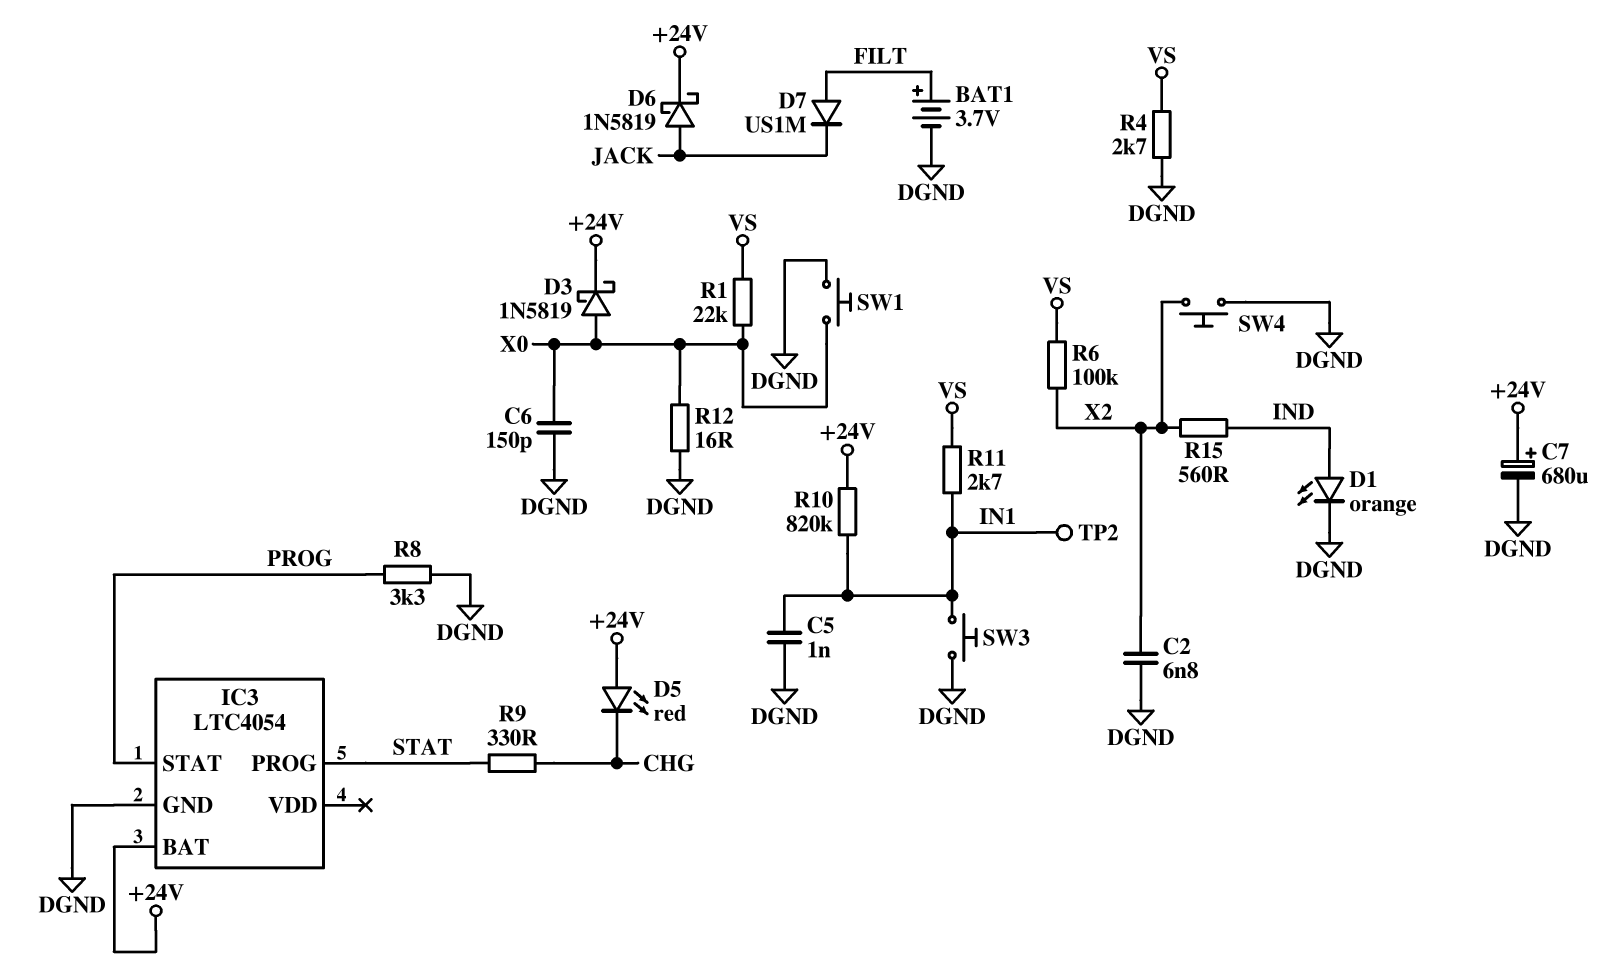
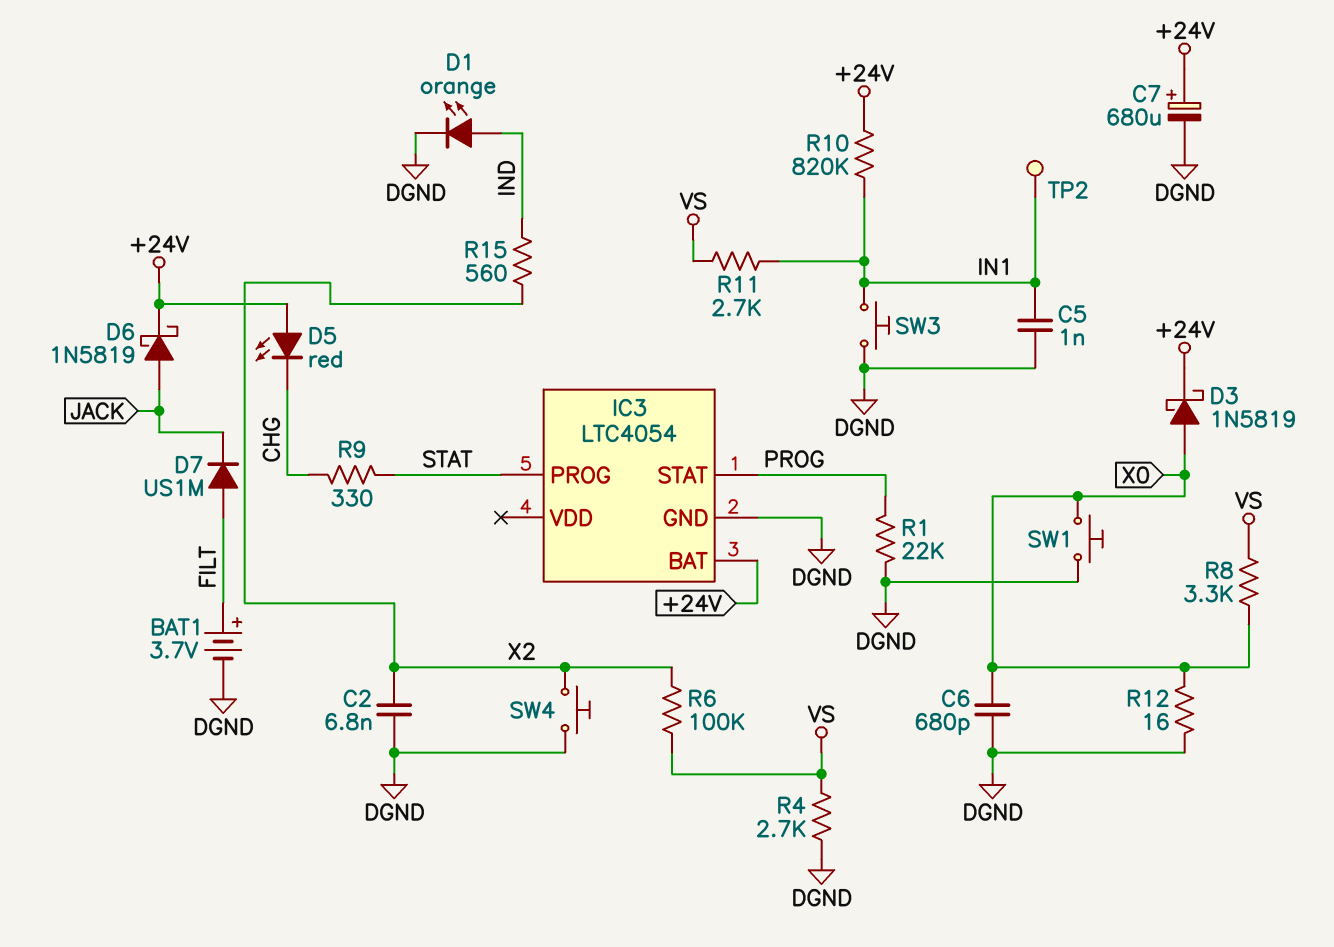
C6: 150pF (DGND, X0) -> 680pF (DGND, X0)
R1: 22k (VS, X0) -> 22k (DGND, PROG)
R8: 3.3k (DGND, PROG) -> 3.3k (VS, X0)

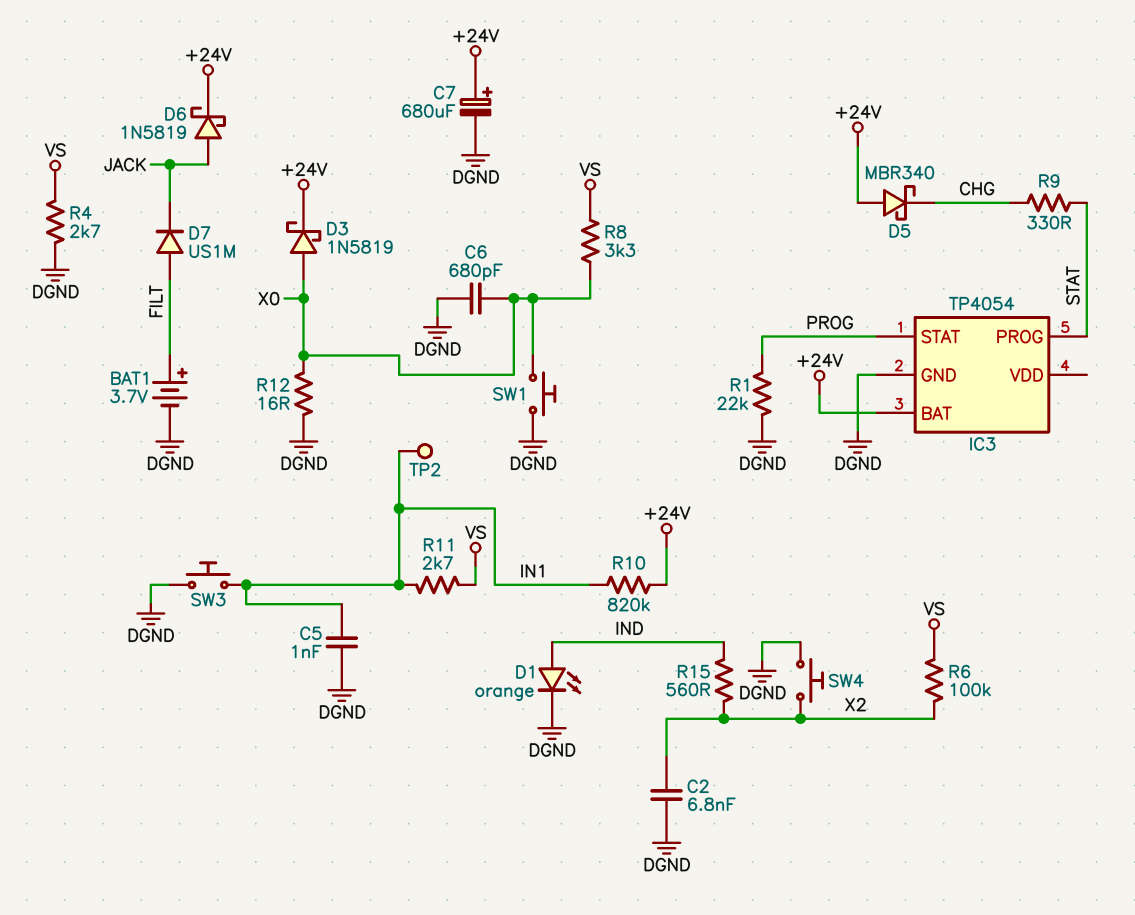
D5: LED red (A +24V, K CHG) -> schottky MBR340 (A +24V, K CHG)
IC3: LTC4054 -> TP4054

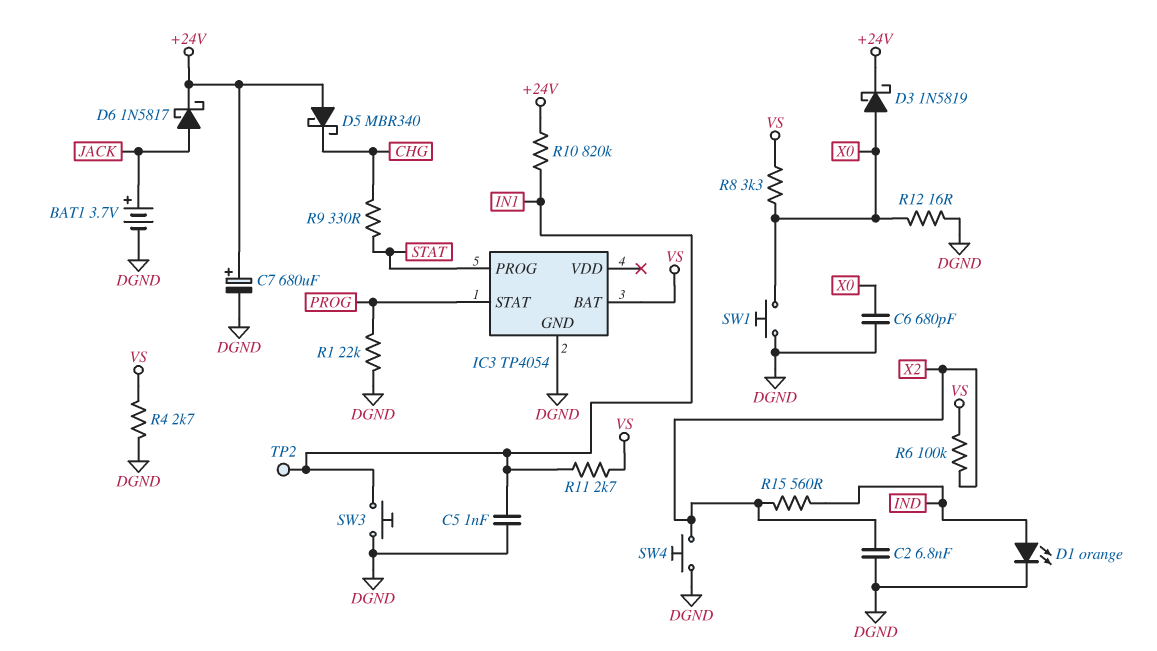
BAT1: 3.7V (plus FILT, minus DGND) -> 3.7V (plus JACK, minus DGND)
D6: schottky 1N5819 (A JACK, K +24V) -> schottky 1N5817 (A JACK, K +24V)
D7: diode US1M (A FILT, K JACK) -> none
IC3 pin BAT: +24V -> VS

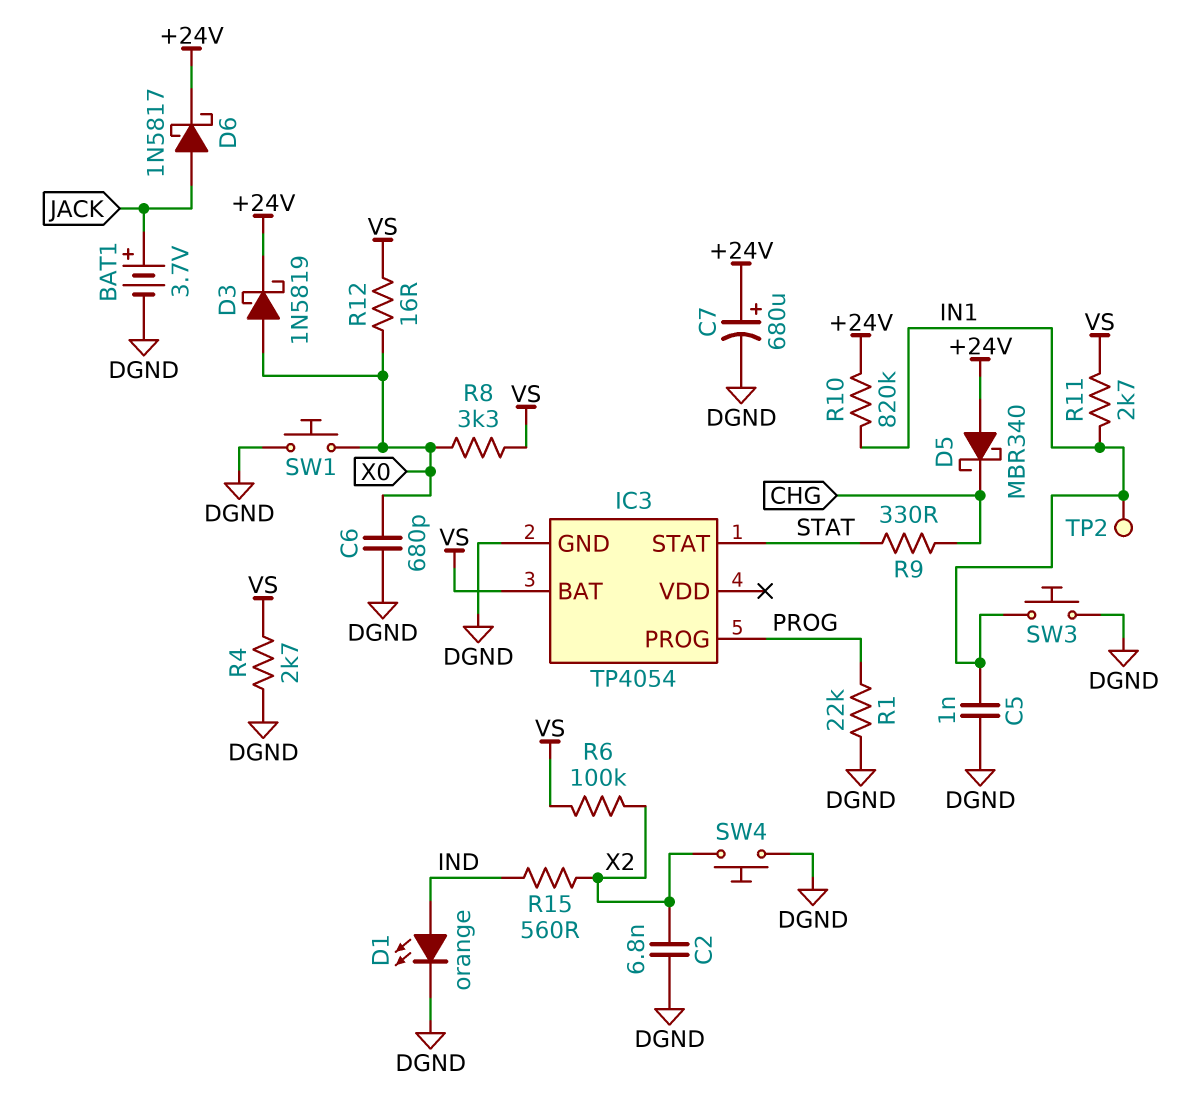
IC3 pin PROG: STAT -> PROG
IC3 pin STAT: PROG -> STAT
R12: 16 (DGND, X0) -> 16 (VS, X0)

